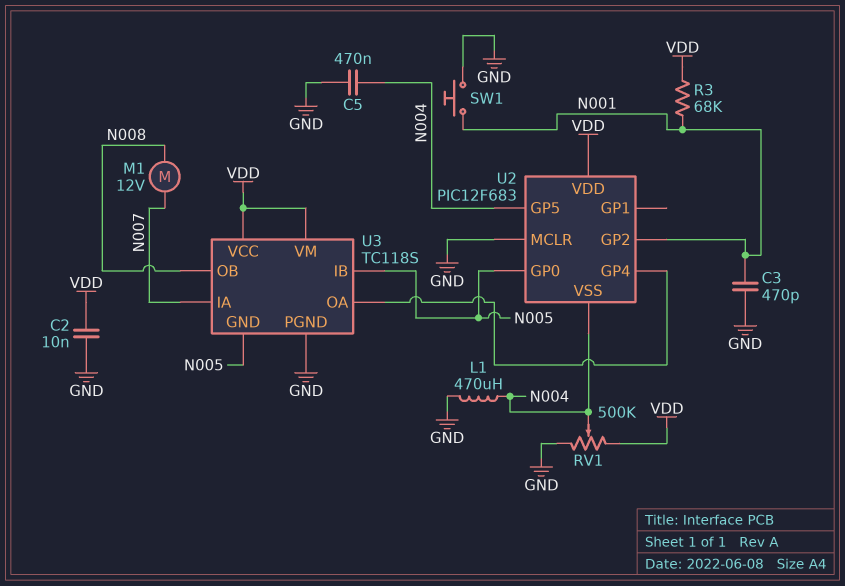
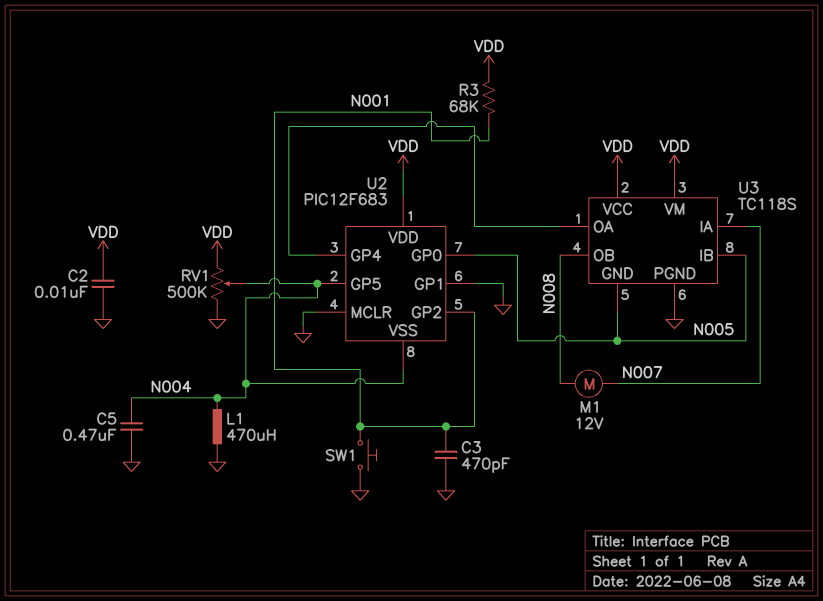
U2 pin GP1: none -> GND

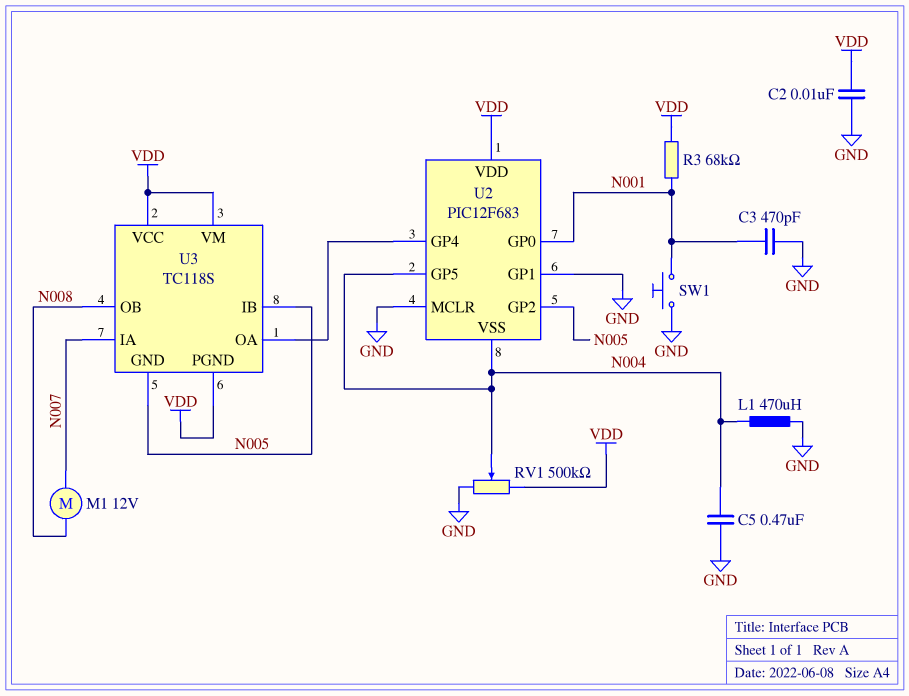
U2 pin GP0: N005 -> N001
U2 pin GP2: N001 -> N005
U3 pin PGND: GND -> VDD

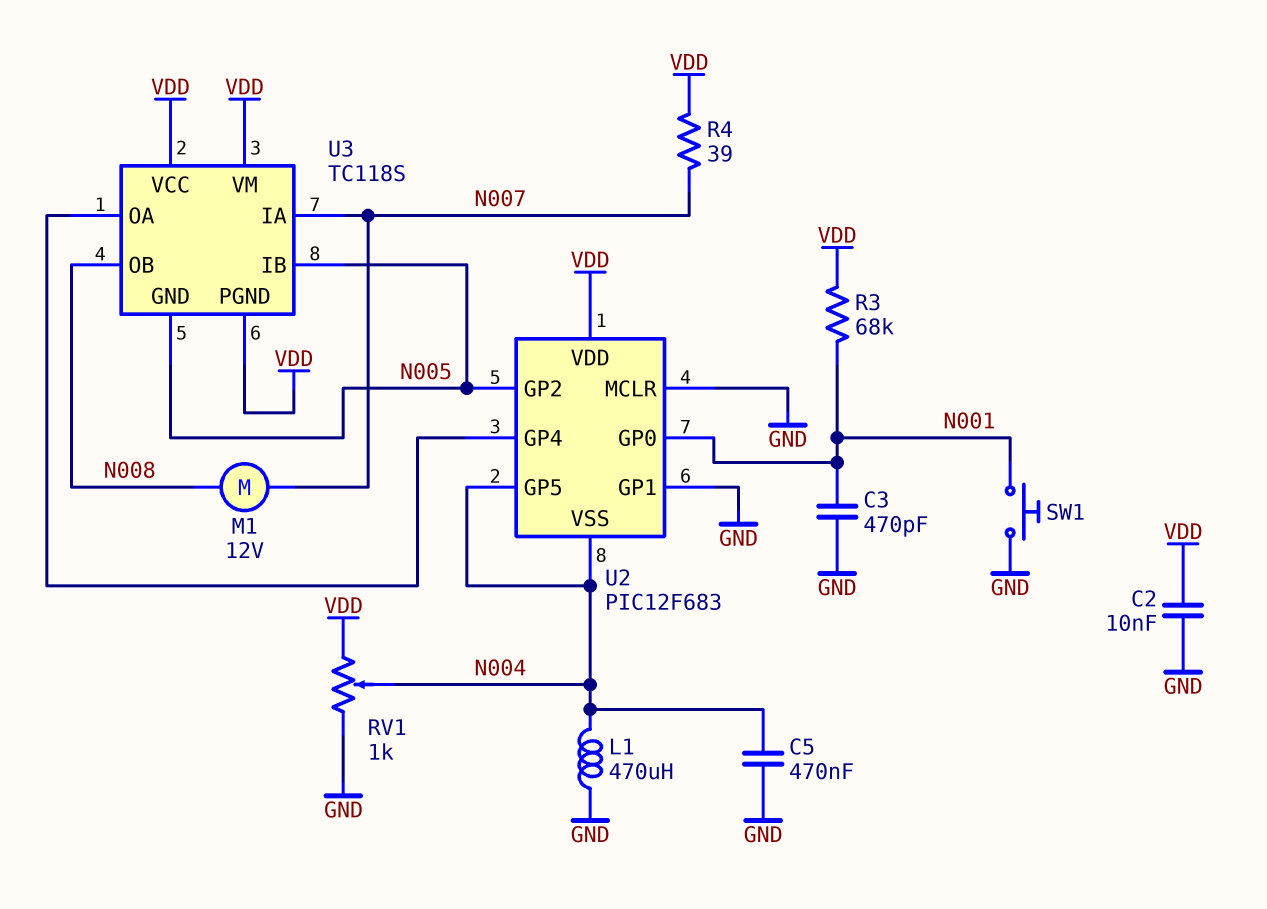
R4: none -> 39 (N007, VDD)
RV1: 500k (GND, VDD, wiper N004) -> 1k (GND, VDD, wiper N004)

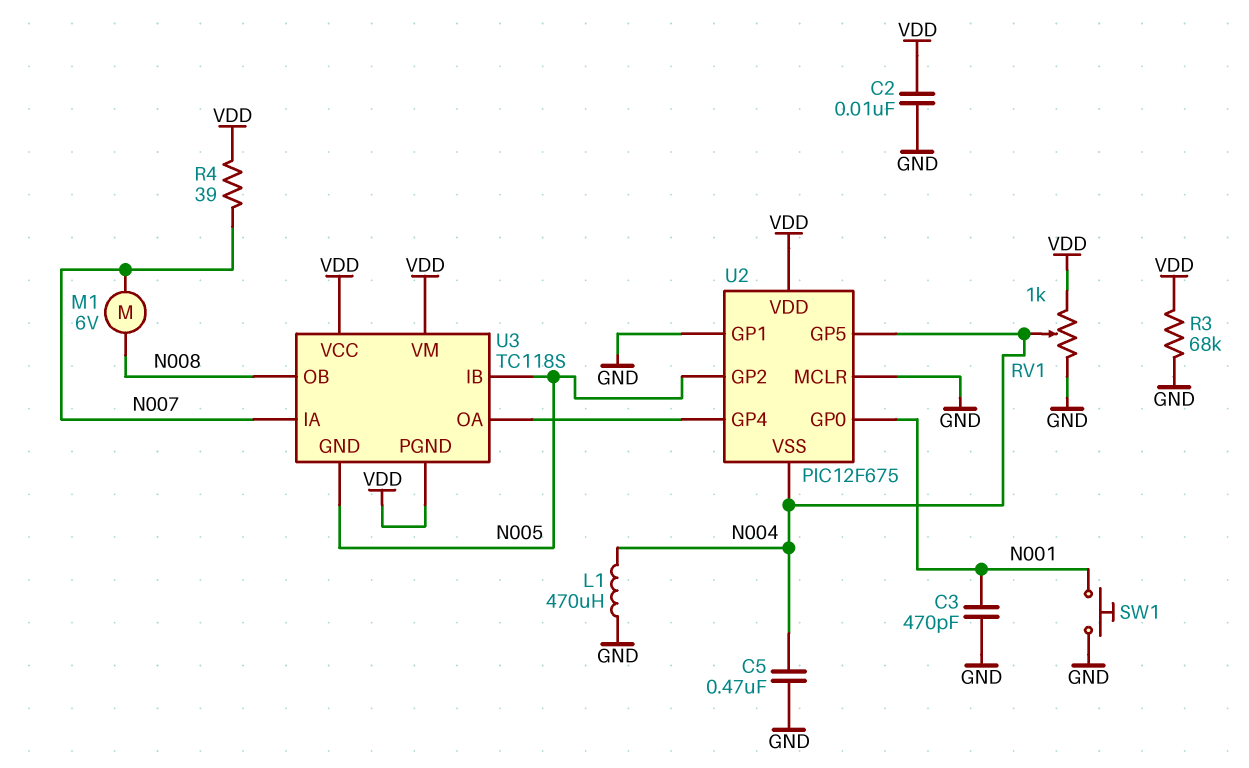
M1: motor 12V (N007, N008) -> motor 6V (N007, N008)
R3: 68k (N001, VDD) -> 68k (GND, VDD)
U2: PIC12F683 -> PIC12F675

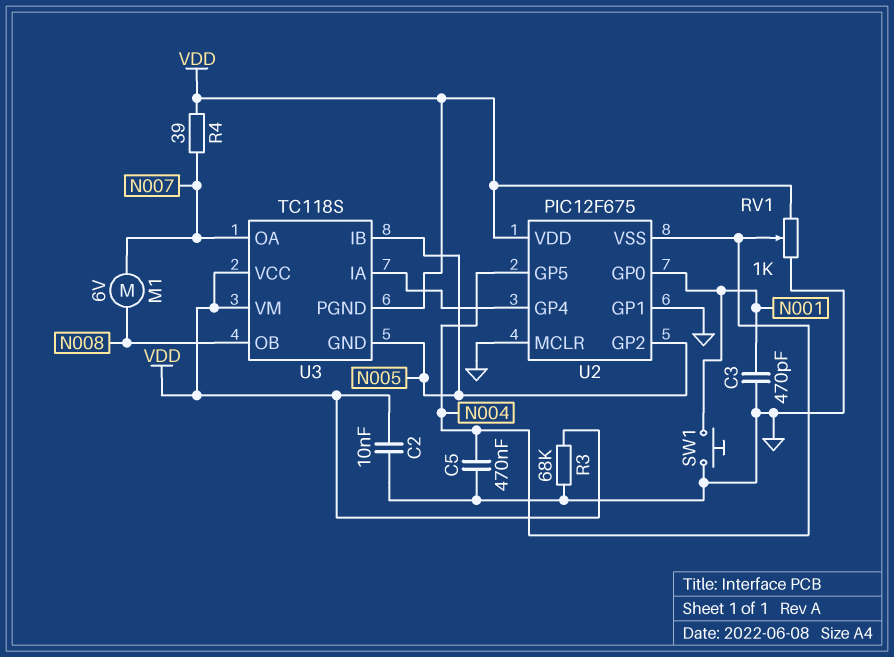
L1: 470uH (GND, N004) -> none
U3 pin IA: N007 -> U2/GP4
U3 pin OA: U2/GP4 -> N007

